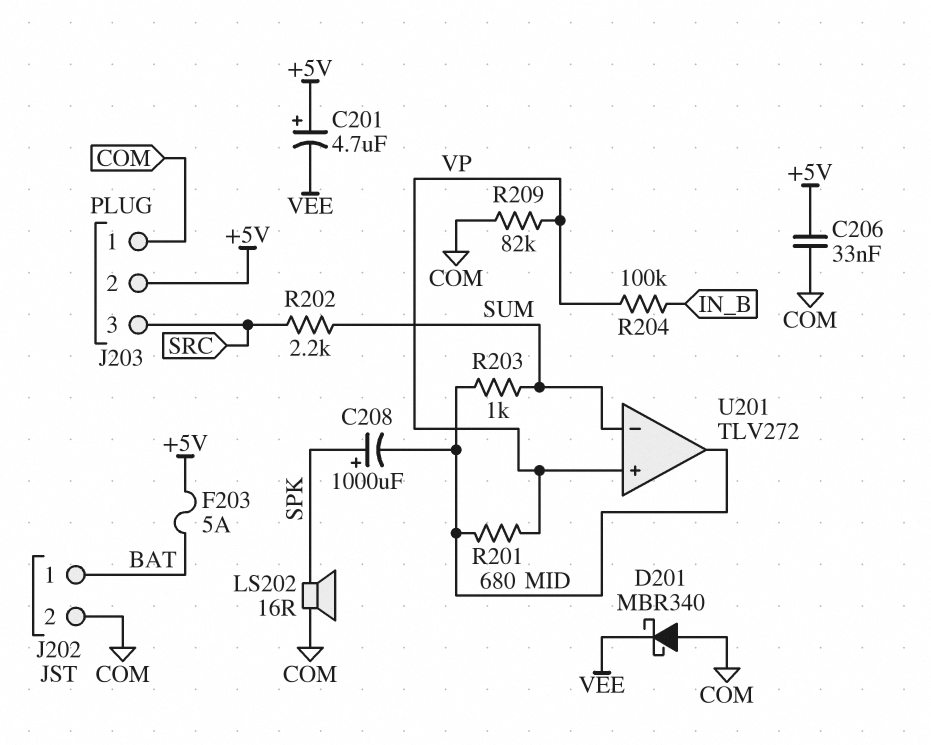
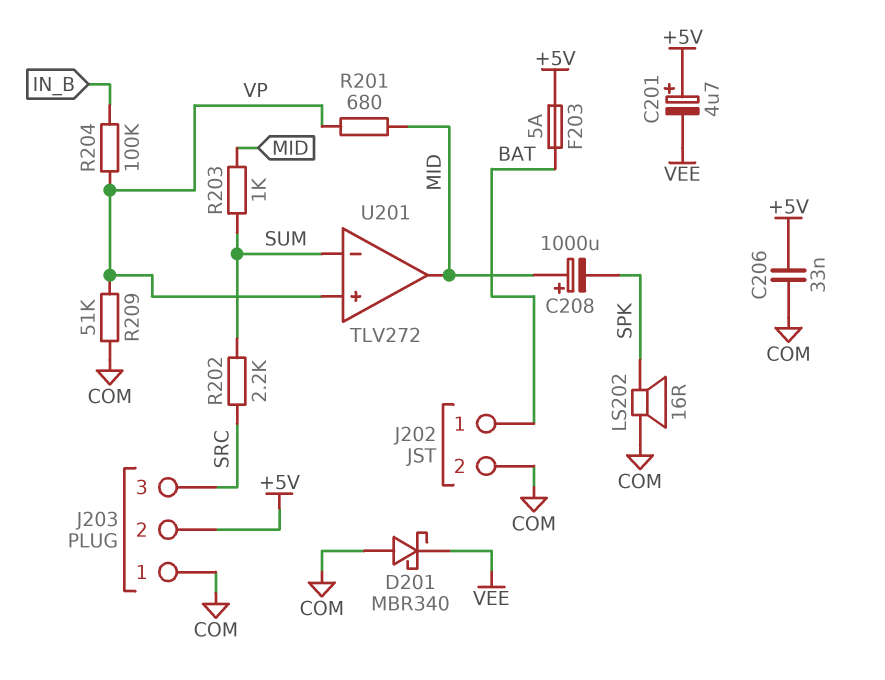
C208: 1000uF (plus SPK, minus MID) -> 1000uF (plus MID, minus SPK)
R209: 82k (COM, VP) -> 51k (COM, VP)

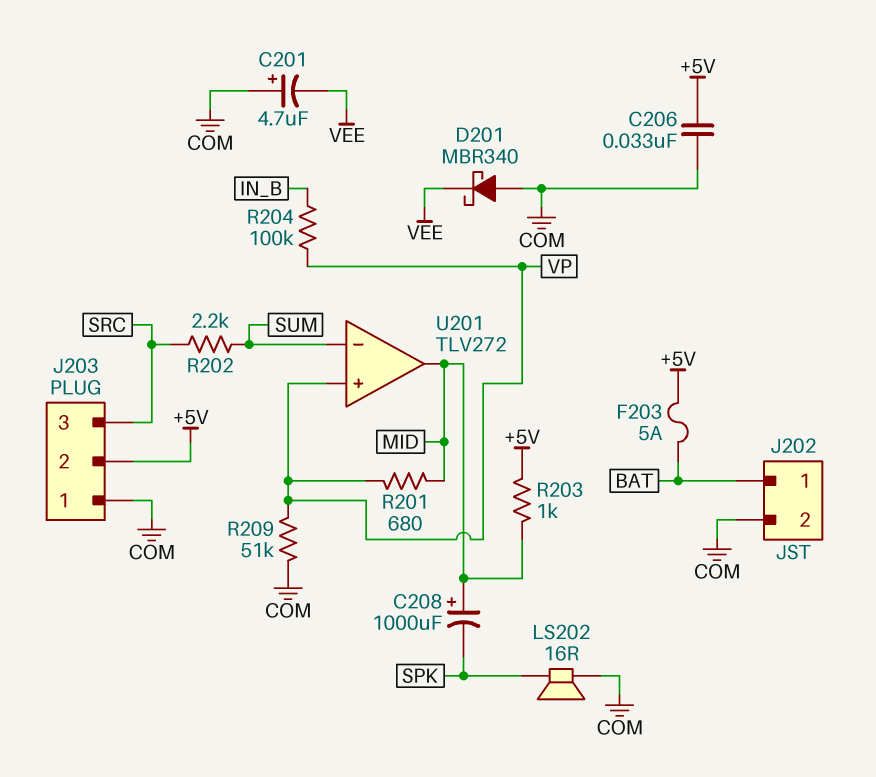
C201: 4.7uF (plus +5V, minus VEE) -> 4.7uF (plus COM, minus VEE)
R203: 1k (MID, SUM) -> 1k (+5V, MID)

